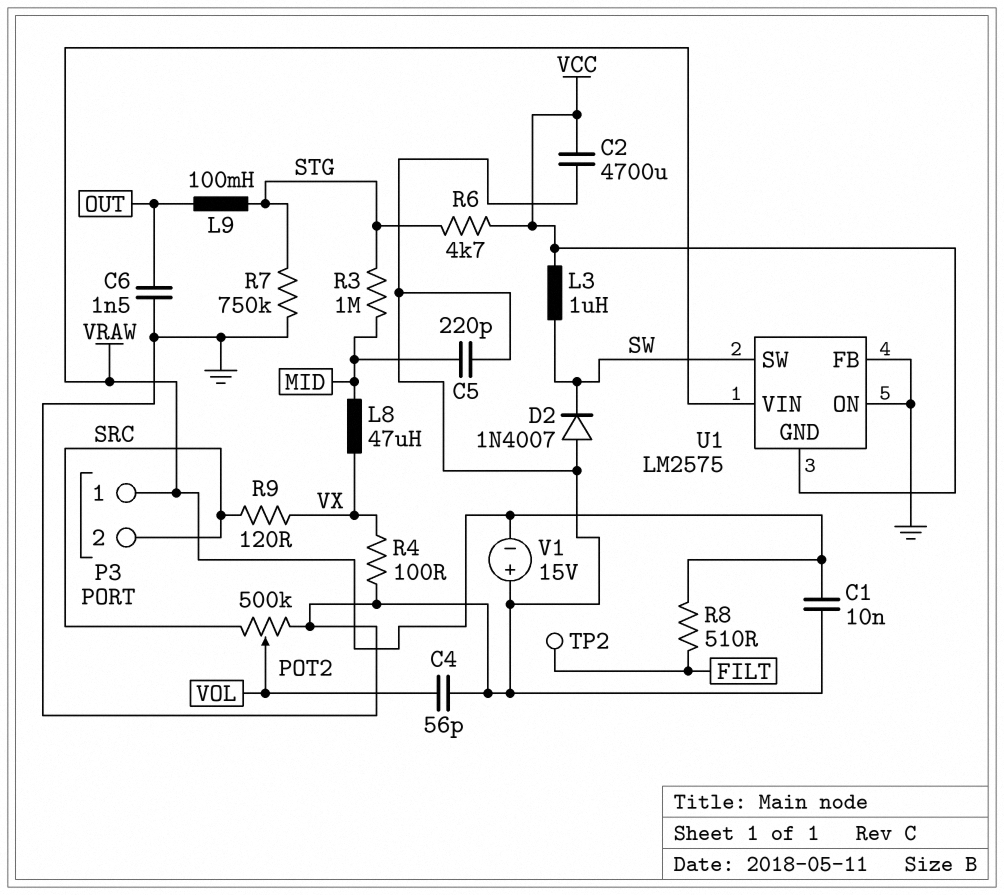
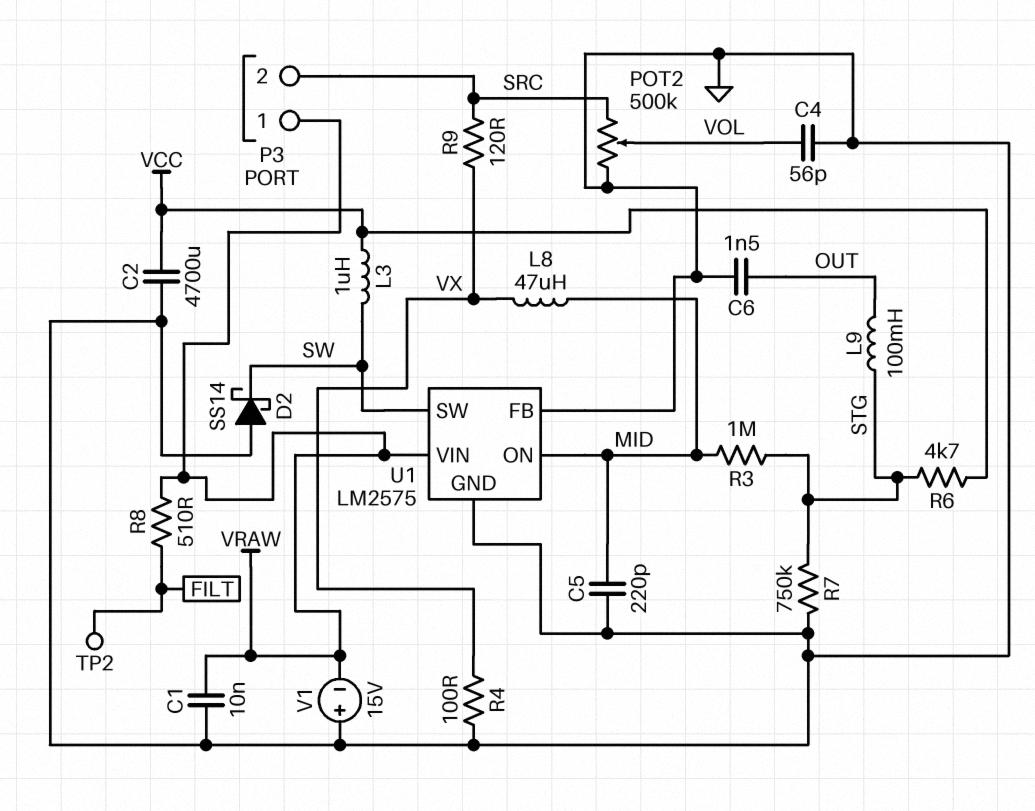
D2: diode 1N4007 (A GND, K SW) -> schottky SS14 (A GND, K SW)
U1 pin GND: VCC -> GND
U1 pin ON: GND -> MID

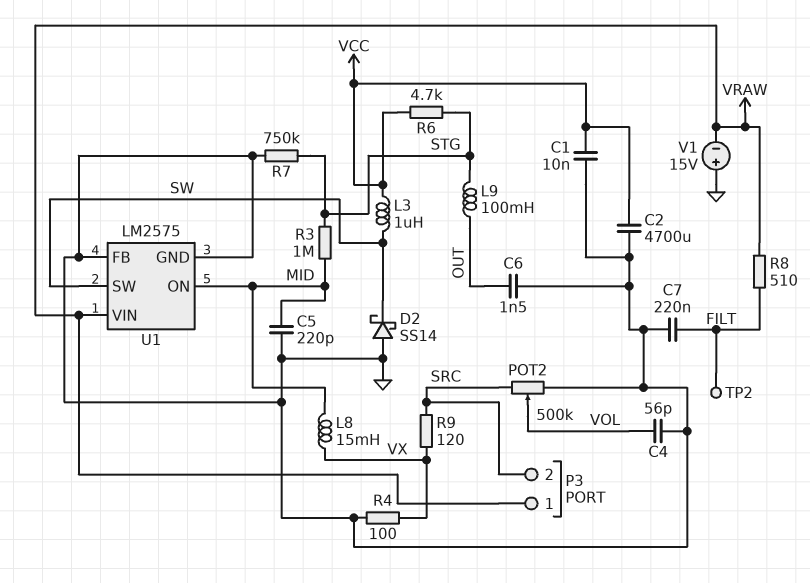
C1: 10nF (GND, VRAW) -> 10nF (GND, VCC)
C7: none -> 220nF (FILT, GND)
L8: 47uH (MID, VX) -> 15mH (MID, VX)

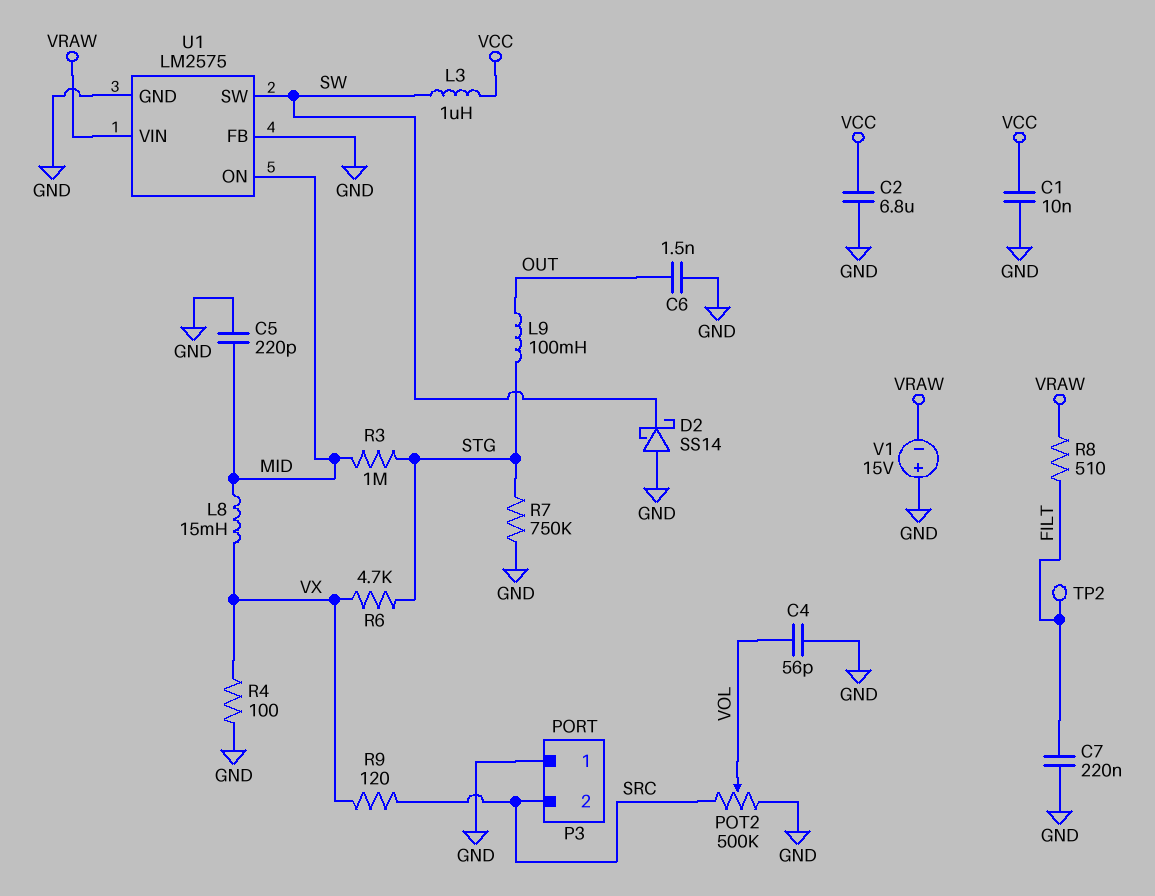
C2: 4700uF (GND, VCC) -> 6.8uF (GND, VCC)
P3 pin 1: VRAW -> GND
R6: 4.7k (STG, VCC) -> 4.7k (STG, VX)

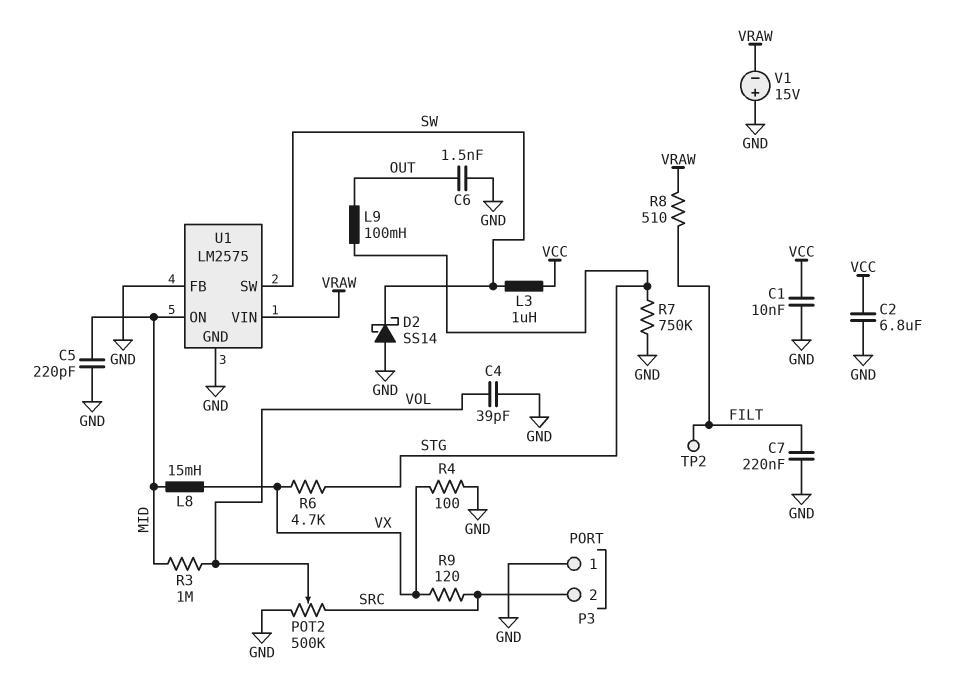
C4: 56pF (GND, VOL) -> 39pF (GND, VOL)
R3: 1M (MID, STG) -> 1M (MID, VOL)

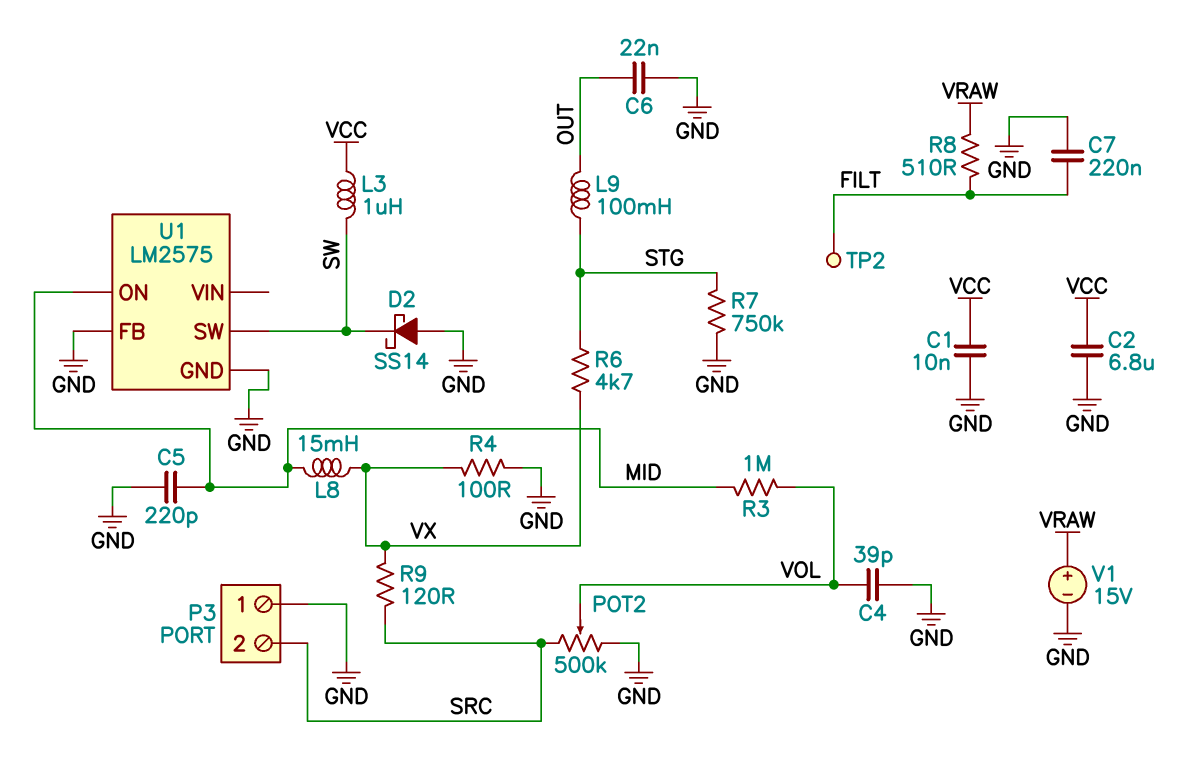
C6: 1.5nF (GND, OUT) -> 22nF (GND, OUT)
U1 pin VIN: VRAW -> none
V1: 15V (plus GND, minus VRAW) -> 15V (plus VRAW, minus GND)

